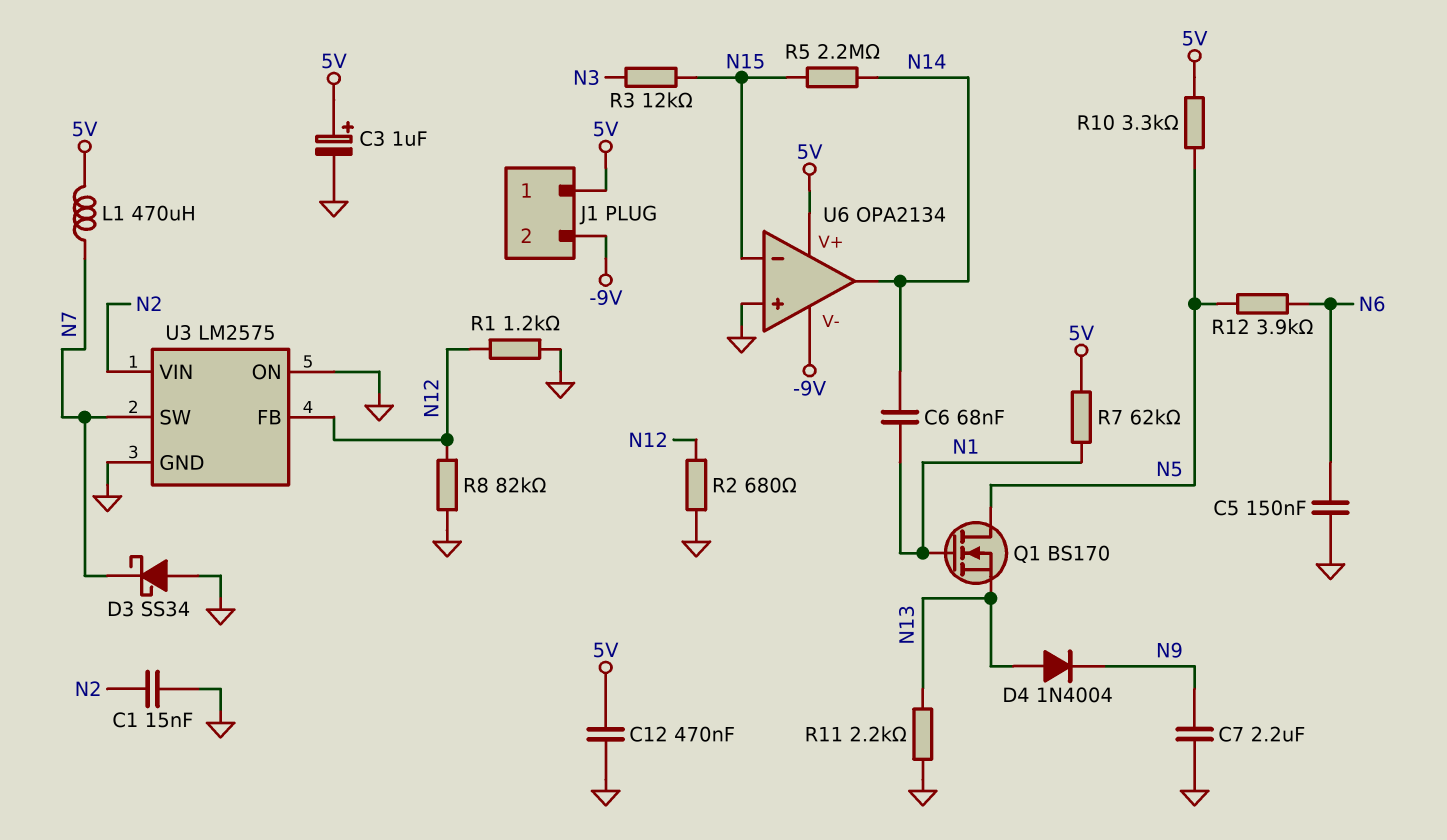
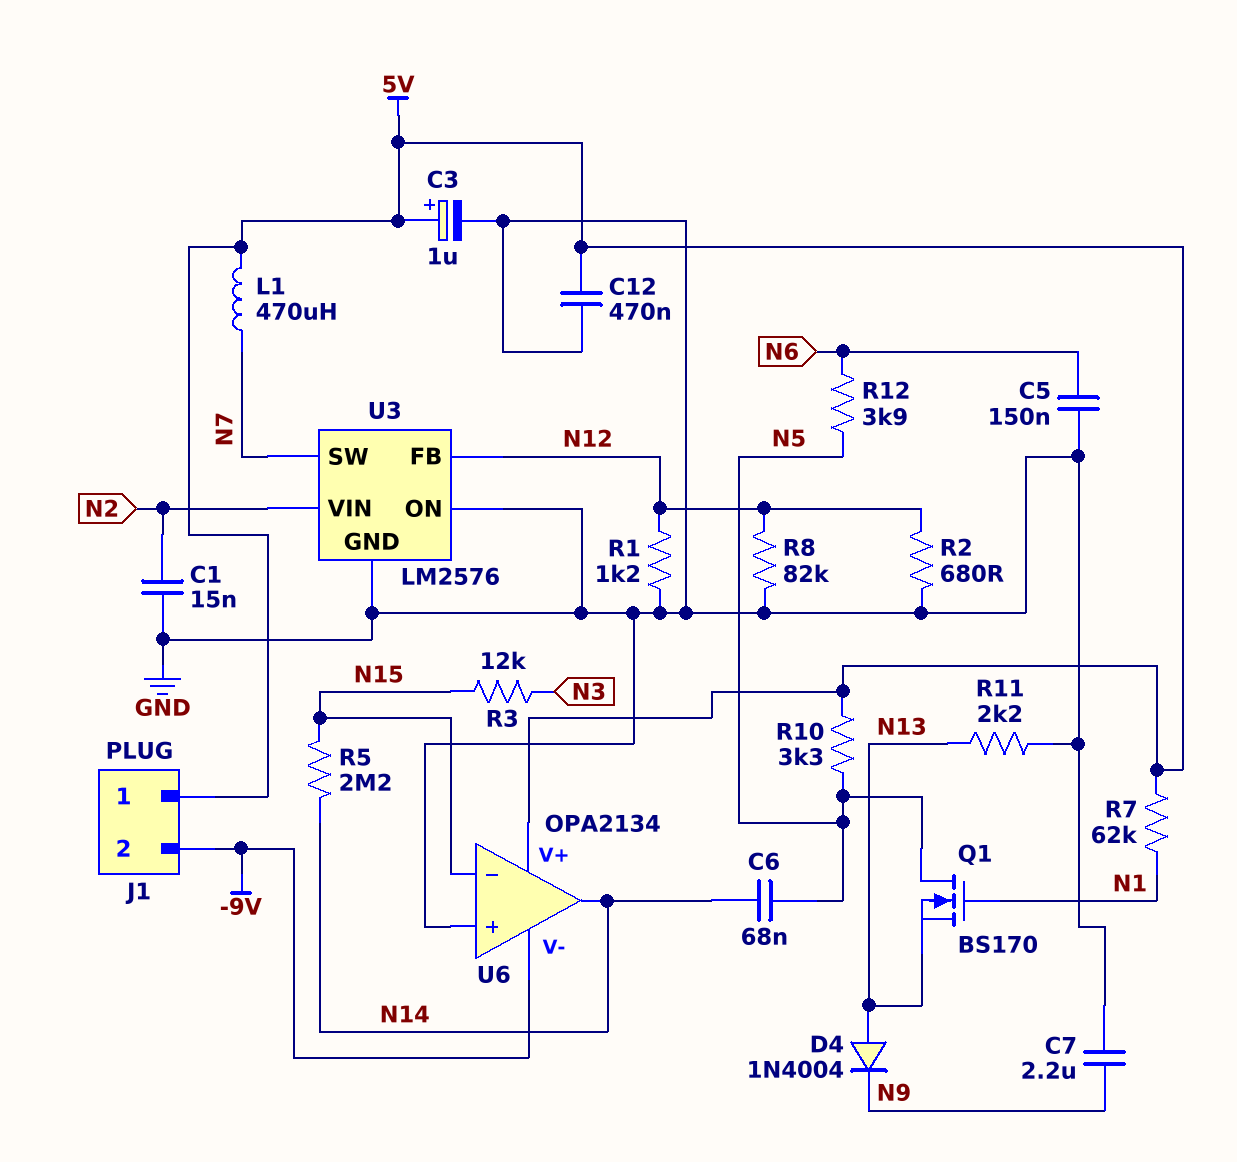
C6: 68nF (N1, N14) -> 68nF (N5, N14)
D3: schottky SS34 (A GND, K N7) -> none
U3: LM2575 -> LM2576

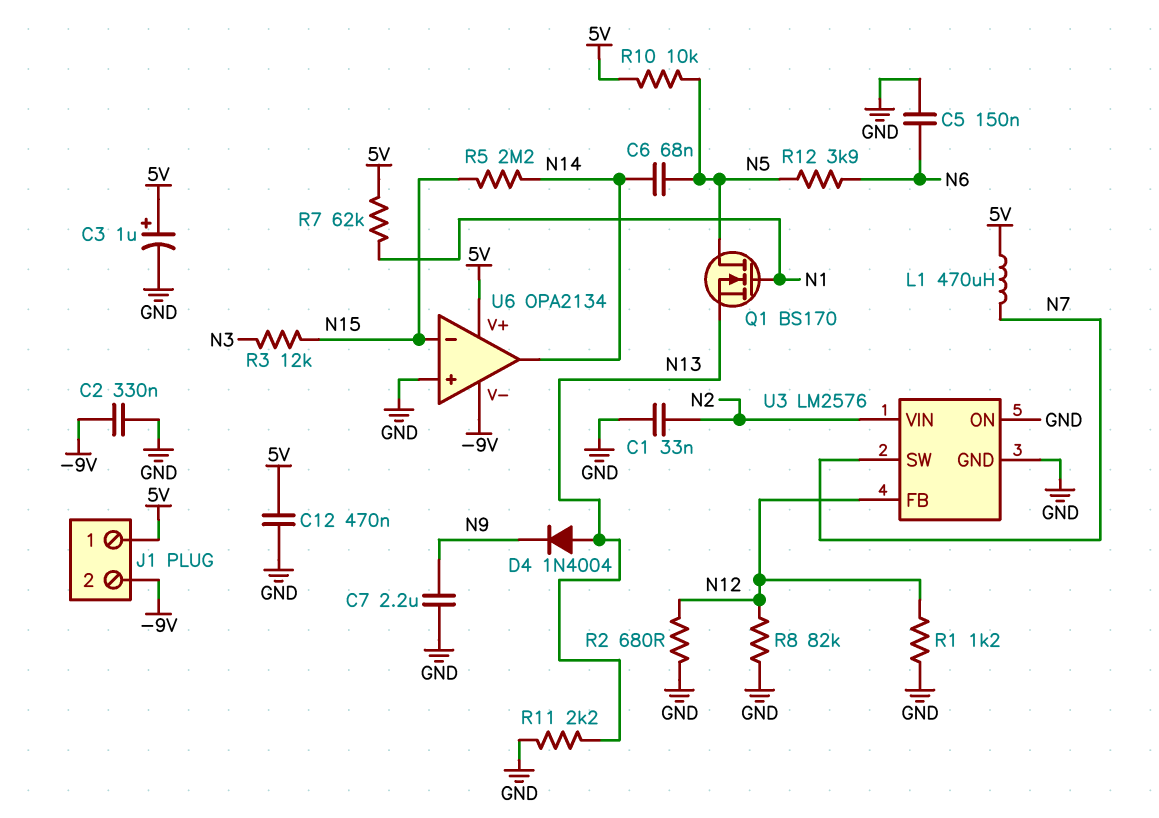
C1: 15nF (GND, N2) -> 33nF (GND, N2)
C2: none -> 330nF (-9V, GND)
R10: 3.3k (5V, N5) -> 10k (5V, N5)

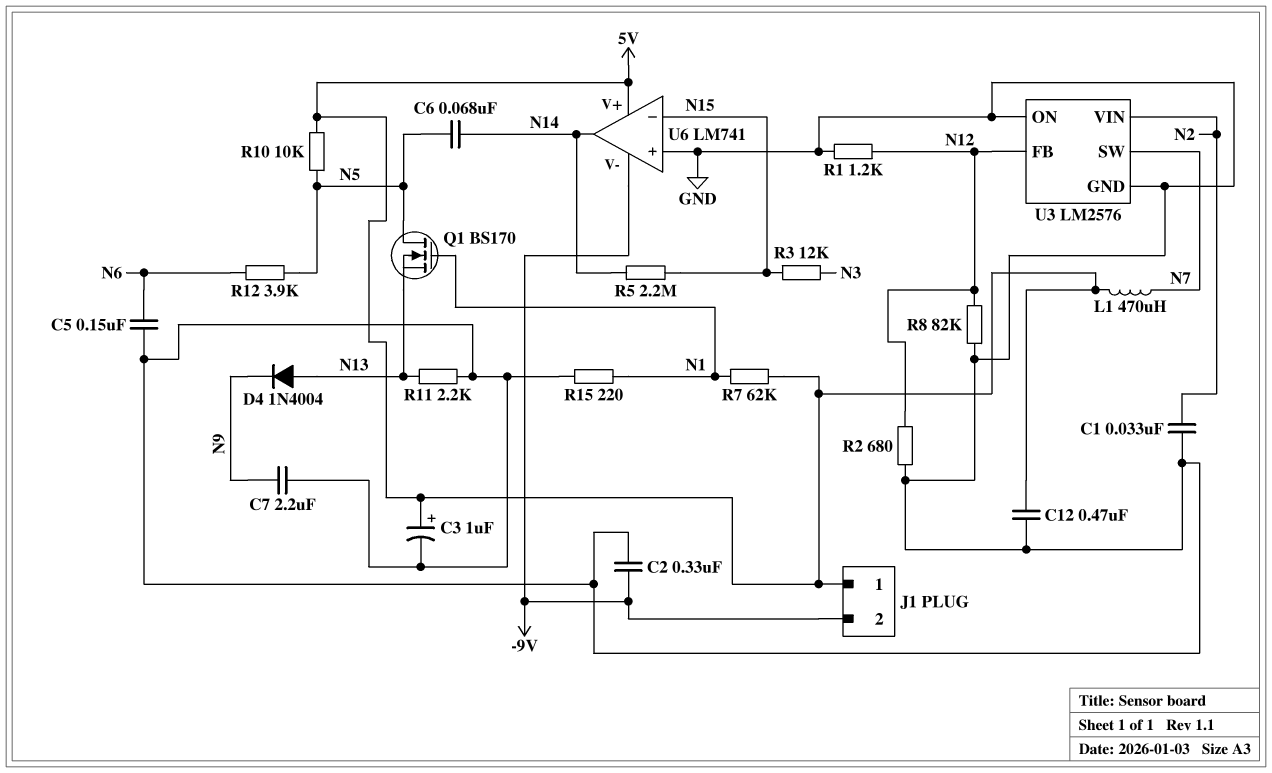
R15: none -> 220 (GND, N1)
U6: OPA2134 -> LM741

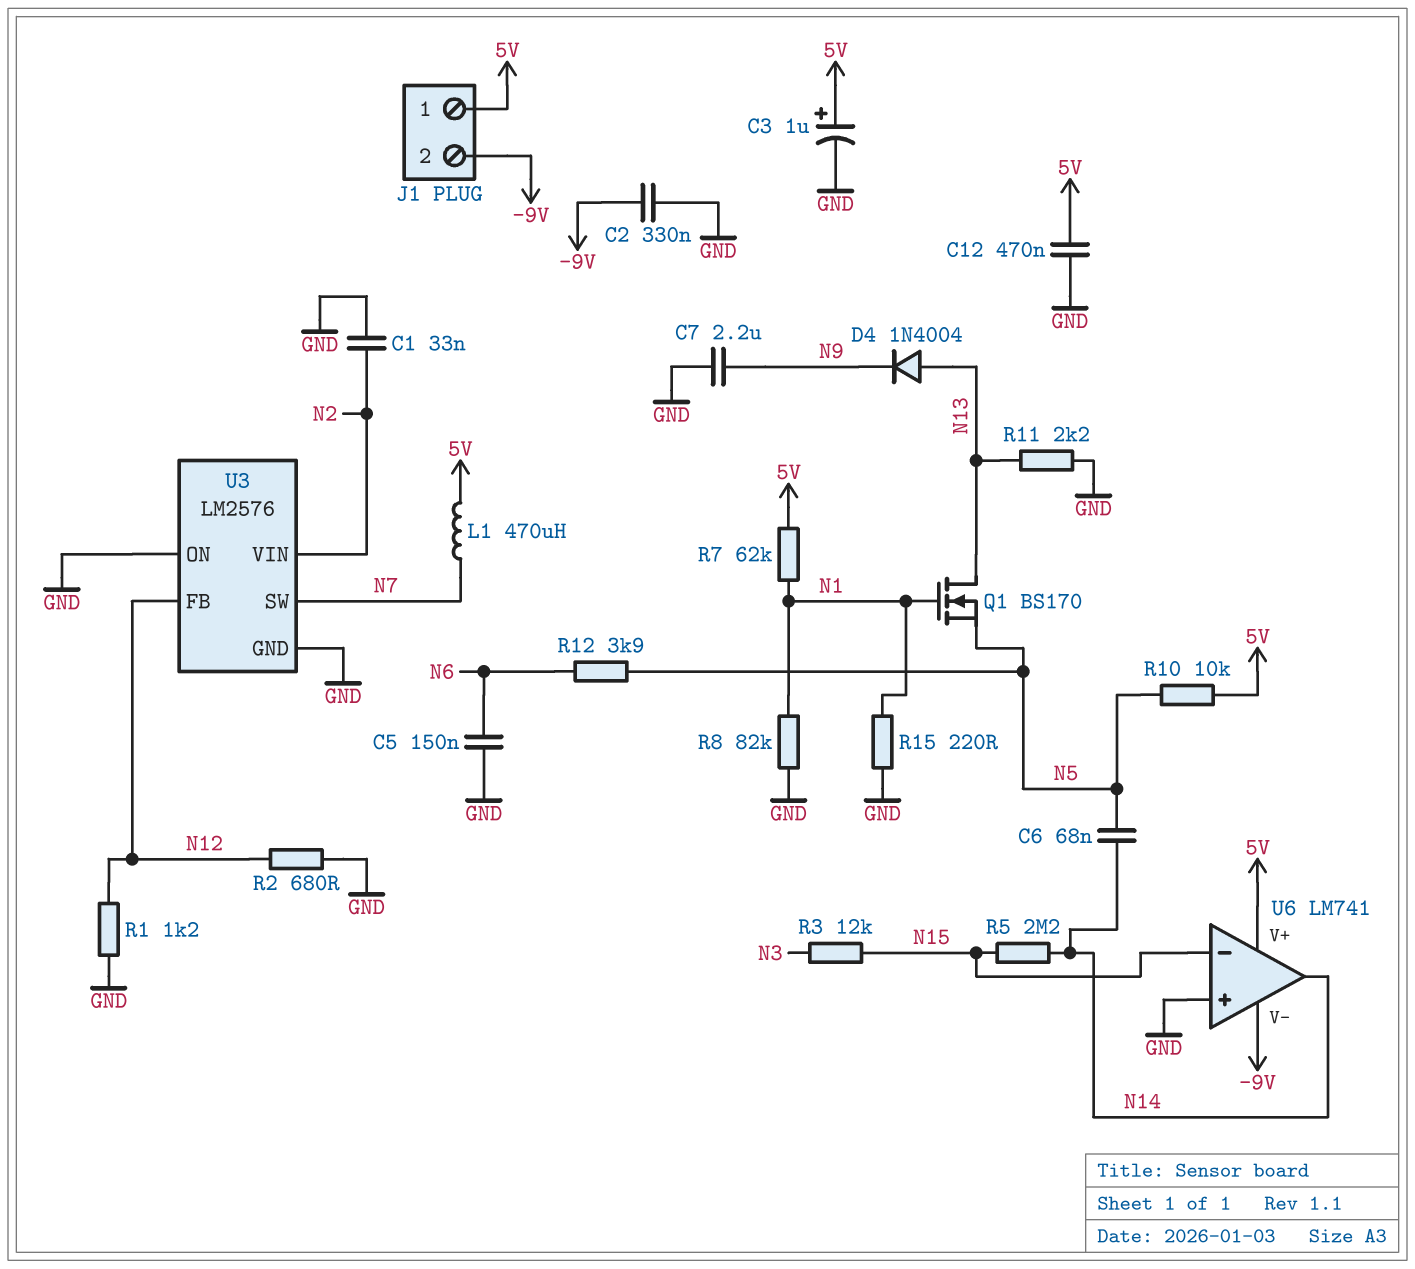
Q1: NMOS BS170 (G N1, D N5, S N13) -> NMOS BS170 (G N1, D N13, S N5)
R8: 82k (GND, N12) -> 82k (GND, N1)

